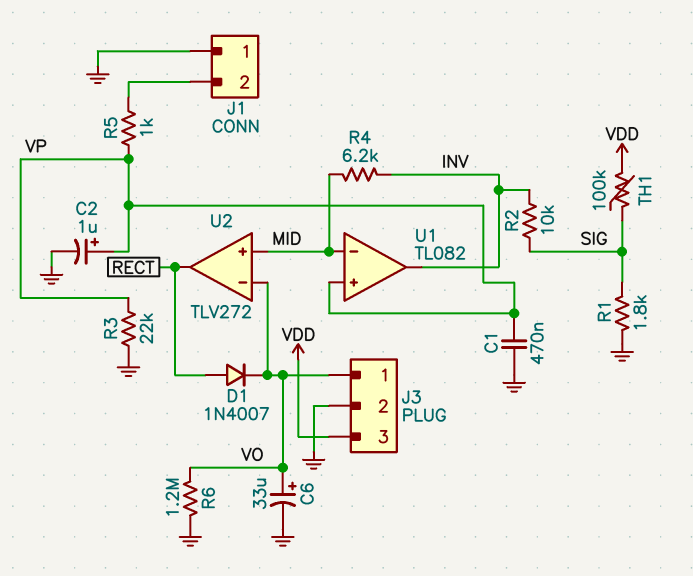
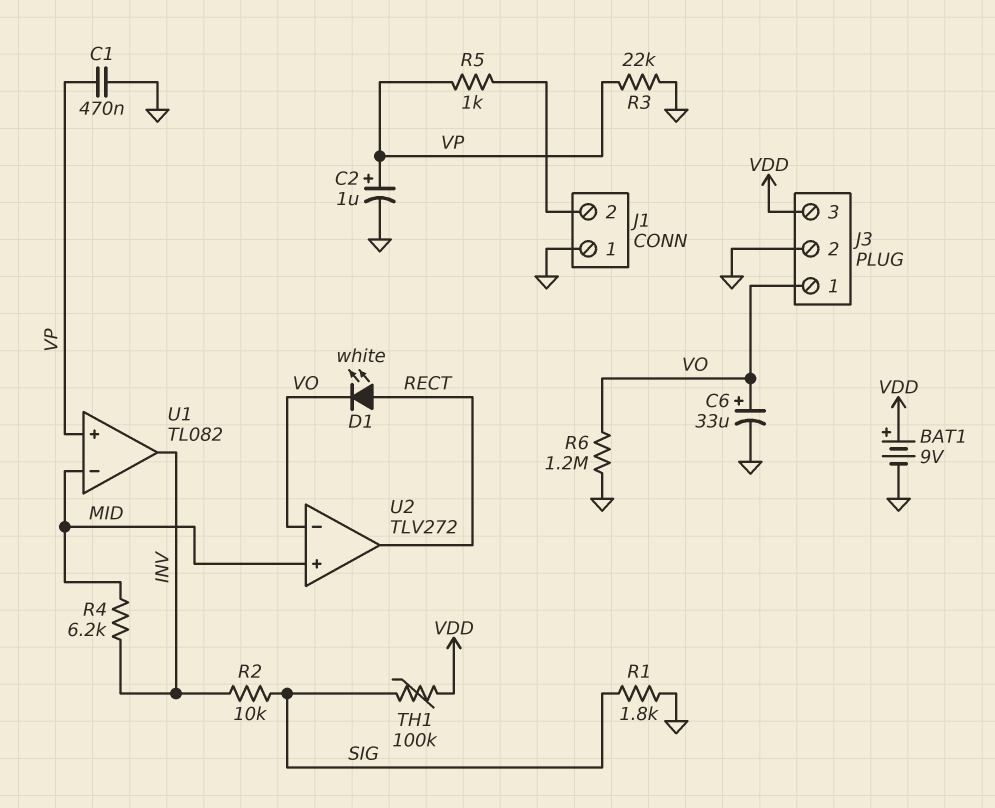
BAT1: none -> 9V (plus VDD, minus GND)
D1: diode 1N4007 (A RECT, K VO) -> LED white (A RECT, K VO)

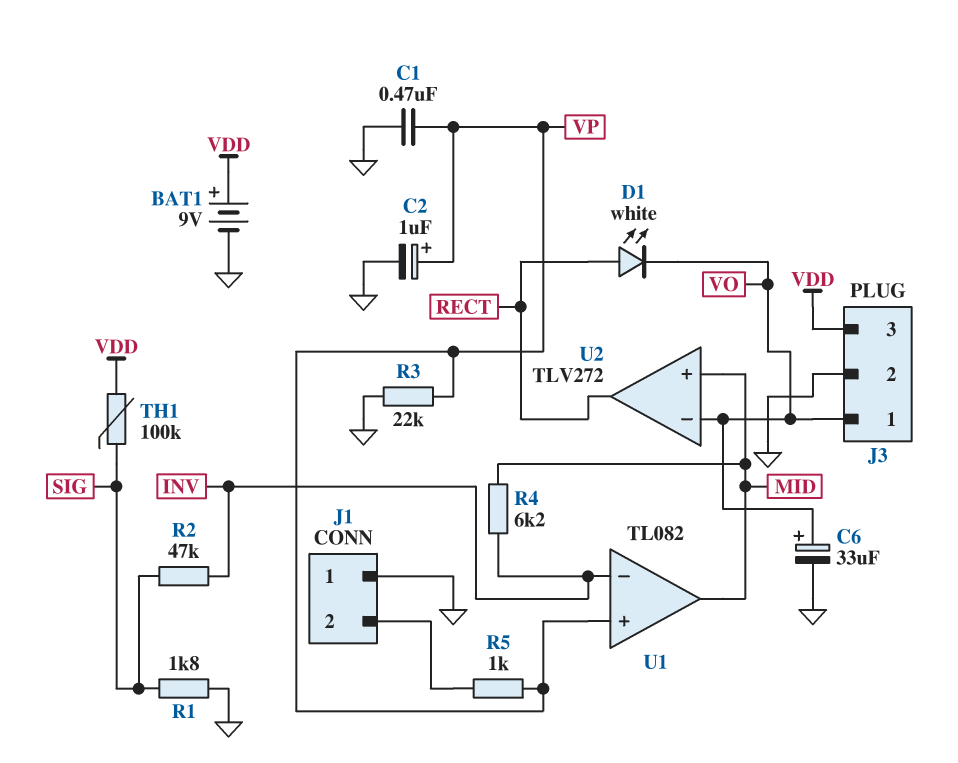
R2: 10k (INV, SIG) -> 47k (INV, SIG)
R6: 1.2M (GND, VO) -> none
U1 pin in-: MID -> INV
U1 pin out: INV -> MID

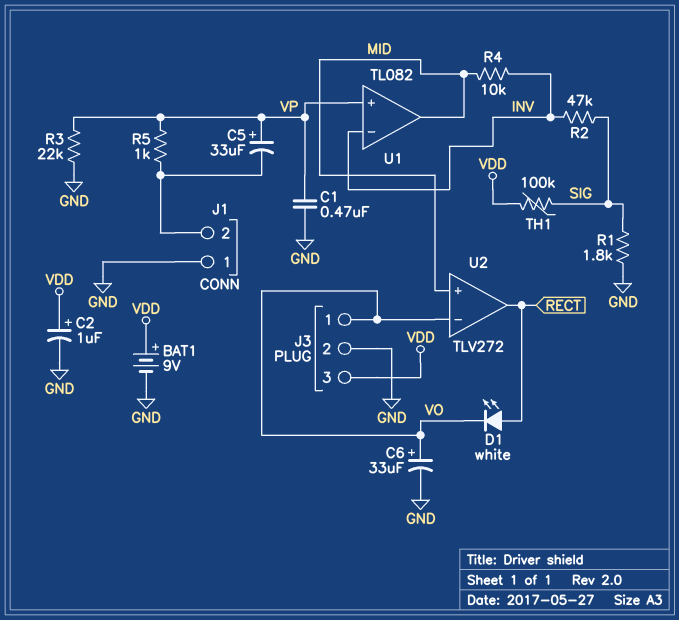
C2: 1uF (plus VP, minus GND) -> 1uF (plus VDD, minus GND)
C5: none -> 33uF (plus VP, minus J1/2)
R4: 6.2k (INV, MID) -> 10k (INV, MID)

